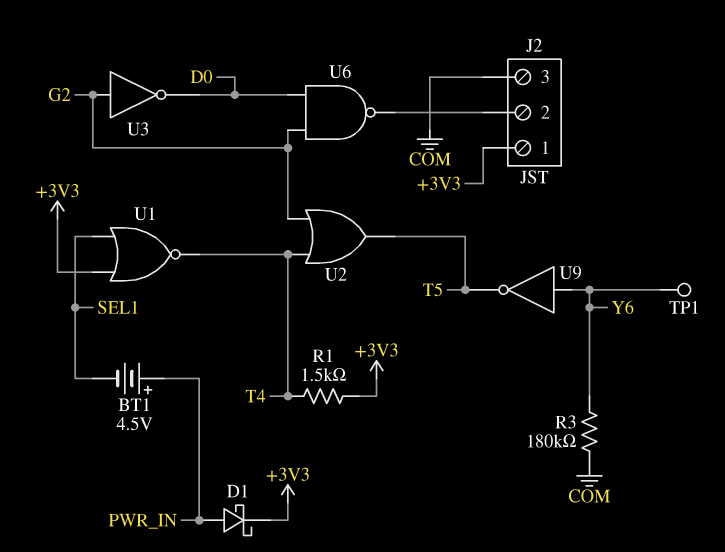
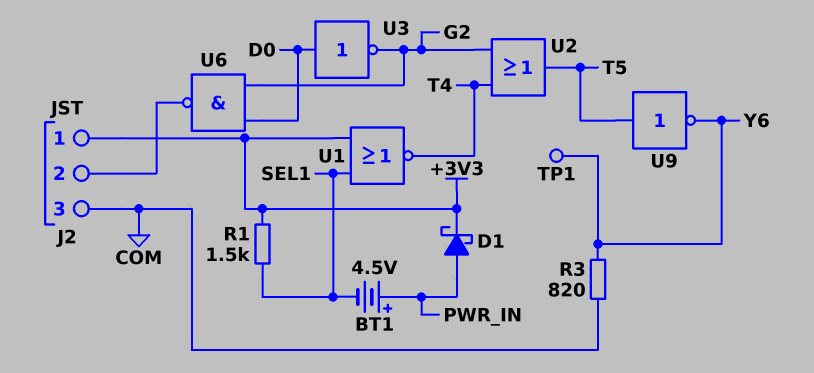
R1: 1.5k (+3V3, T4) -> 1.5k (+3V3, SEL1)
R3: 180k (COM, Y6) -> 820 (COM, Y6)
U3: NOT (in G2, out D0) -> NOT (in D0, out G2)
U9: NOT (in Y6, out T5) -> NOT (in T5, out Y6)

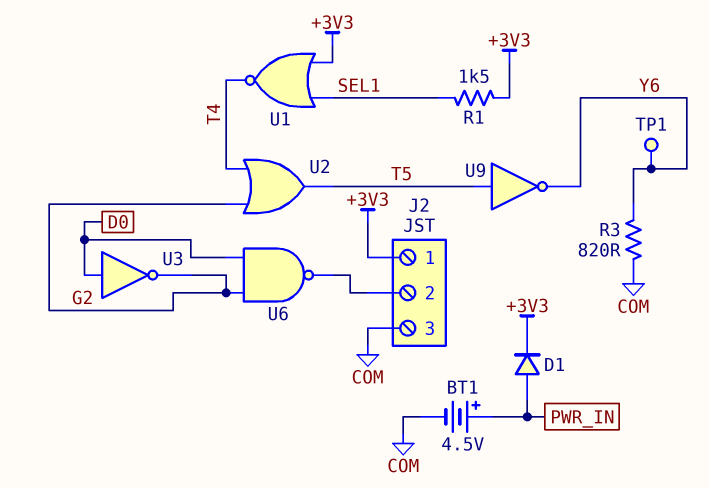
BT1: 4.5V (plus PWR_IN, minus SEL1) -> 4.5V (plus PWR_IN, minus COM)
D1: schottky (A PWR_IN, K +3V3) -> diode (A PWR_IN, K +3V3)

